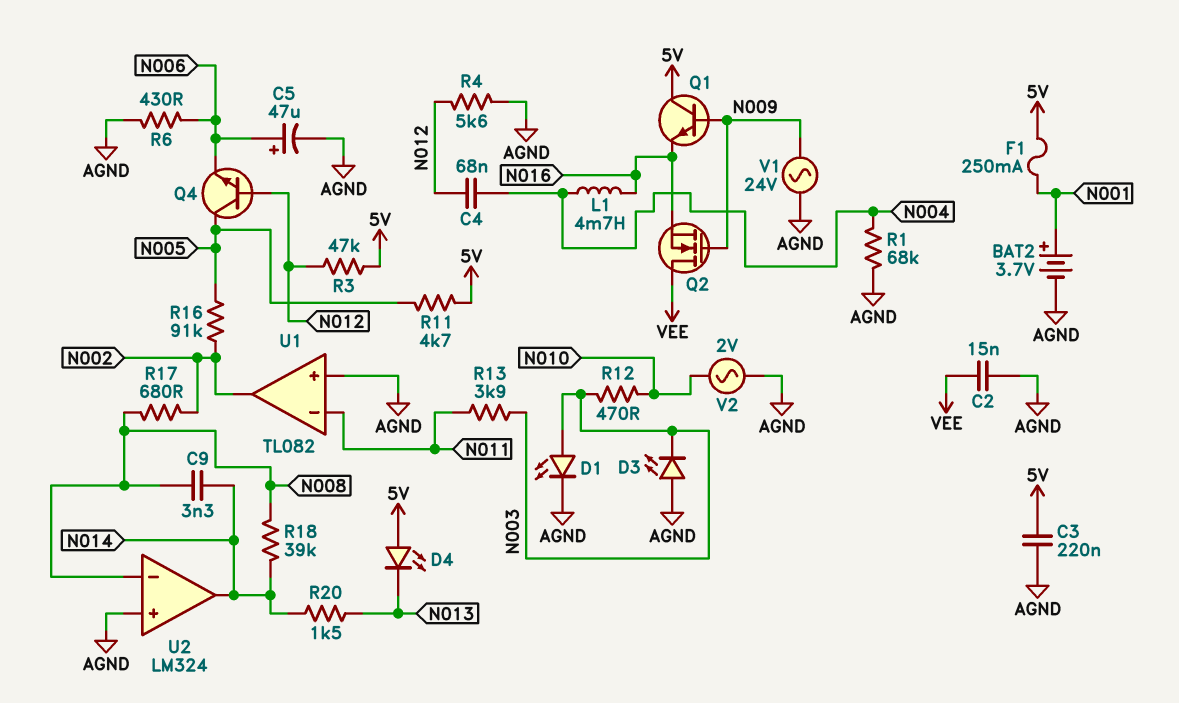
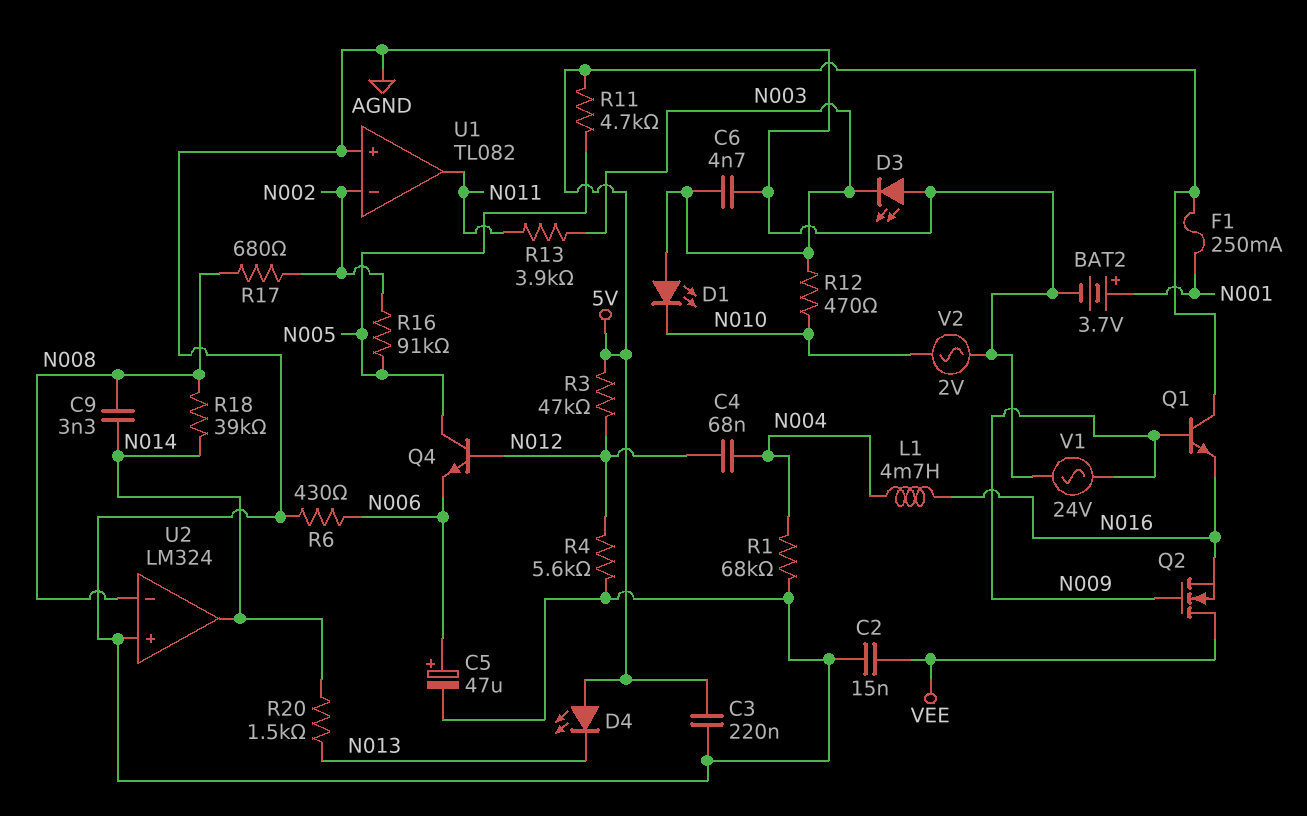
C6: none -> 4.7nF (AGND, N003)
D1: LED (A N003, K AGND) -> LED (A N003, K N010)
U1 pin in-: N011 -> N002
U1 pin out: N002 -> N011

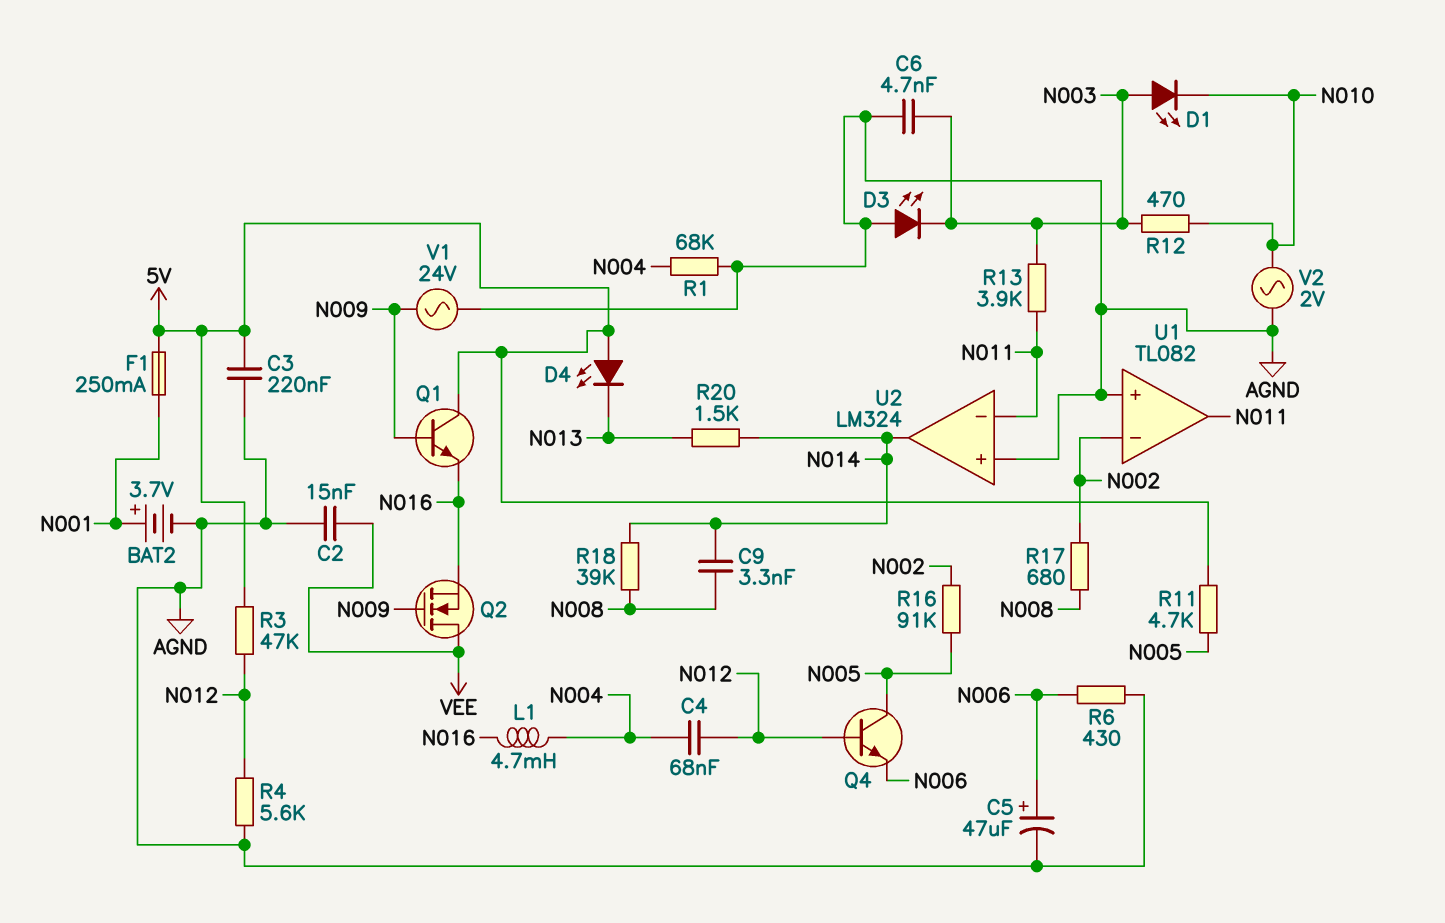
U2 pin in-: N008 -> N011

